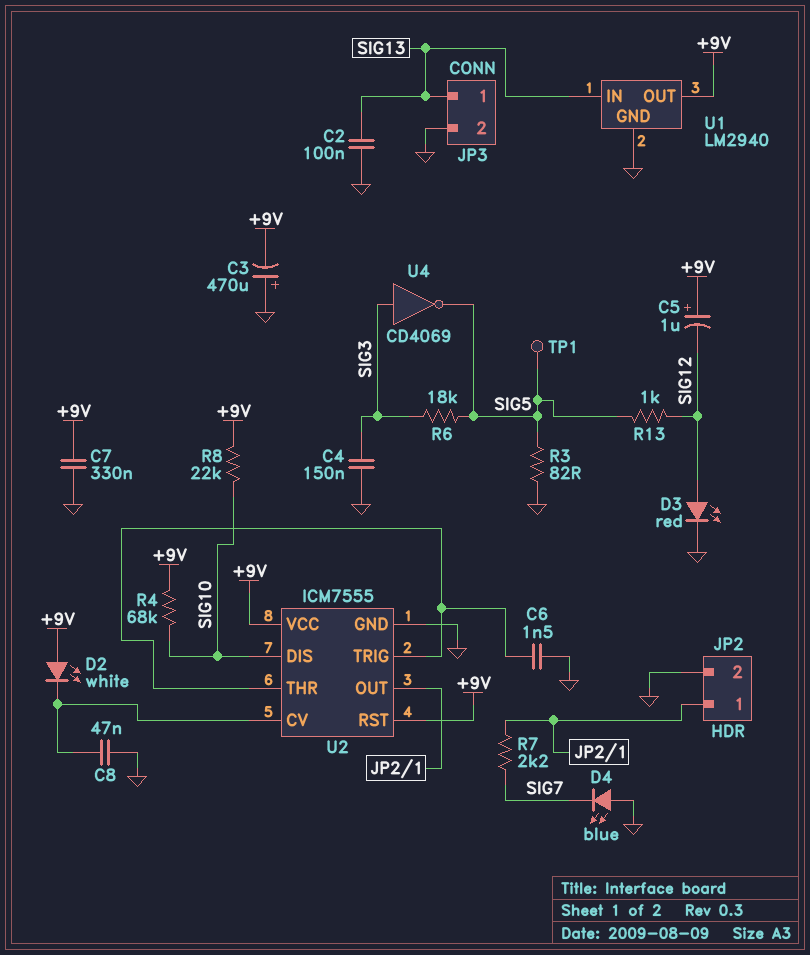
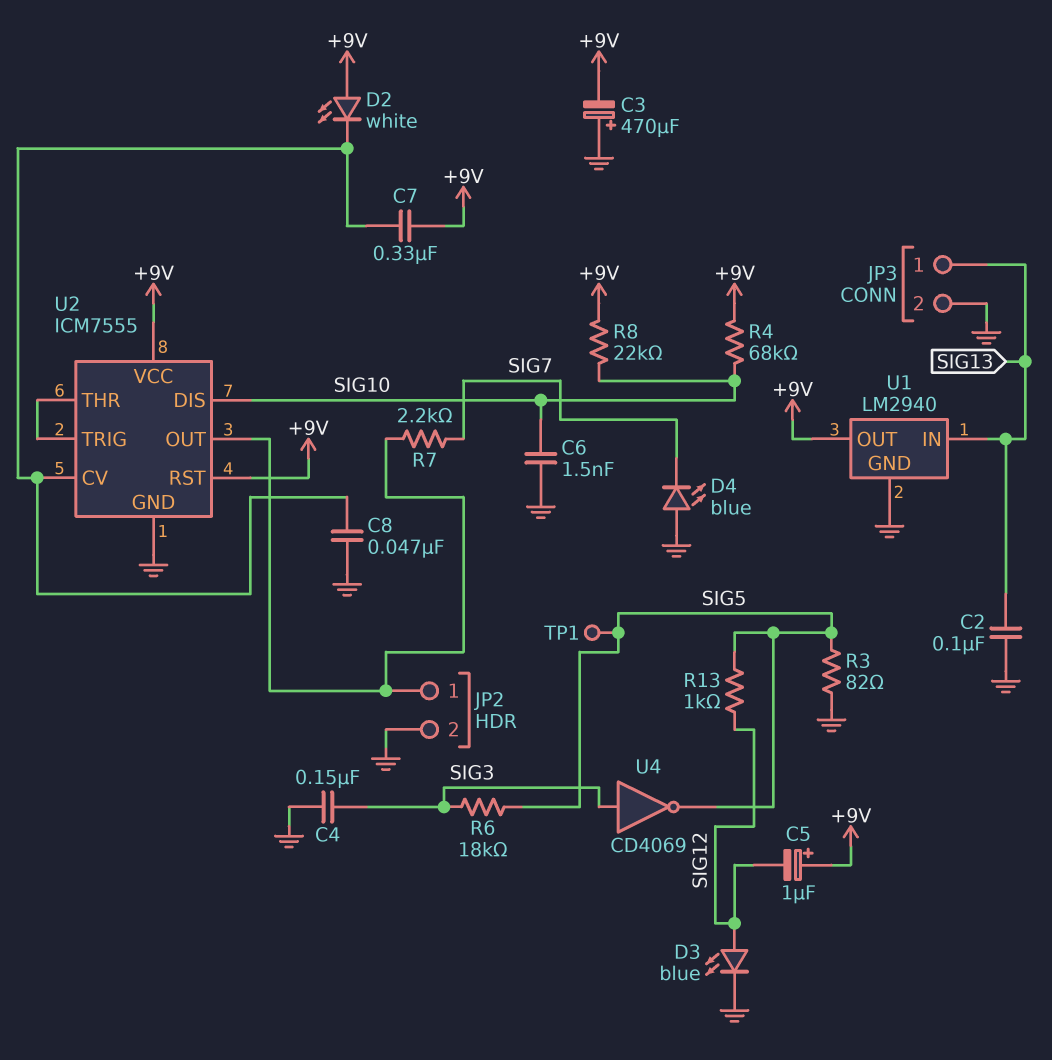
C6: 1.5nF (GND, U2/THR) -> 1.5nF (GND, SIG10)
C7: 330nF (+9V, GND) -> 330nF (+9V, U2/CV)
D3: LED red (A SIG12, K GND) -> LED blue (A SIG12, K GND)

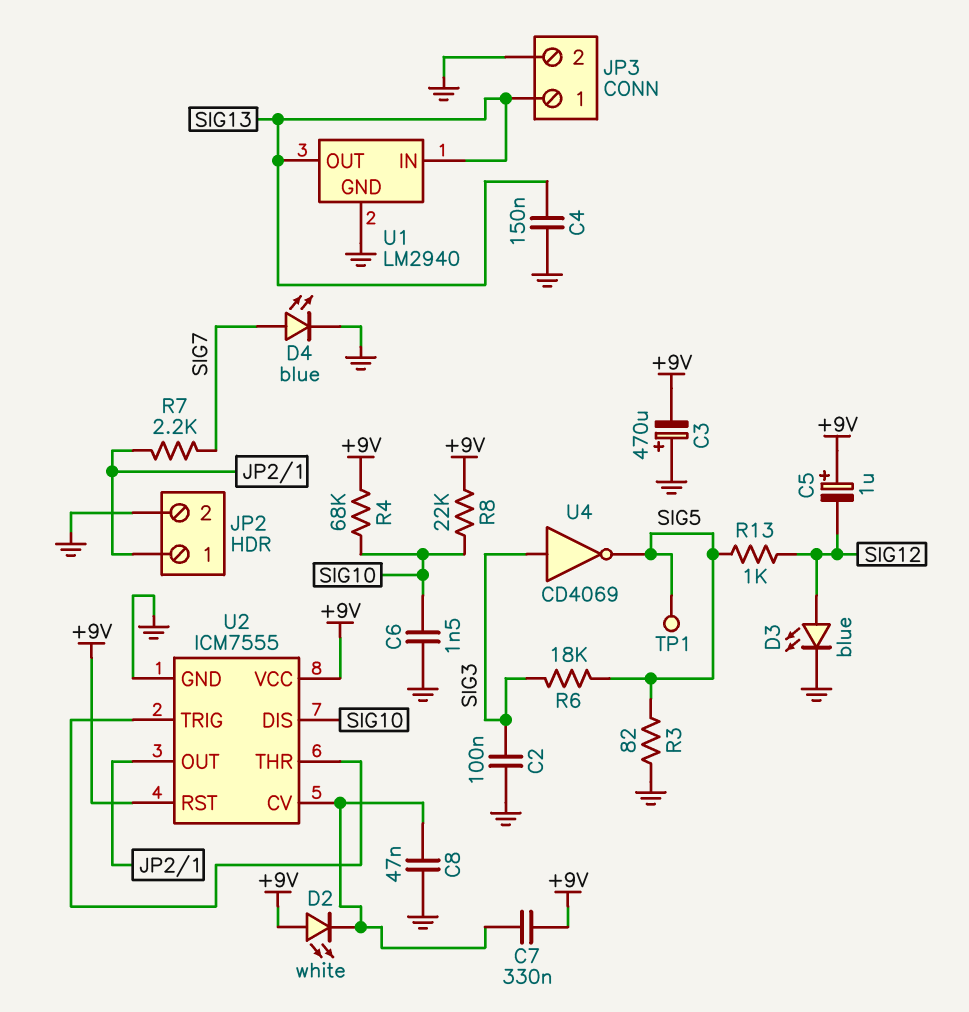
C2: 100nF (GND, SIG13) -> 100nF (GND, SIG3)
C4: 150nF (GND, SIG3) -> 150nF (GND, SIG13)
D4: LED blue (A GND, K SIG7) -> LED blue (A SIG7, K GND)
U1 pin OUT: +9V -> SIG13

